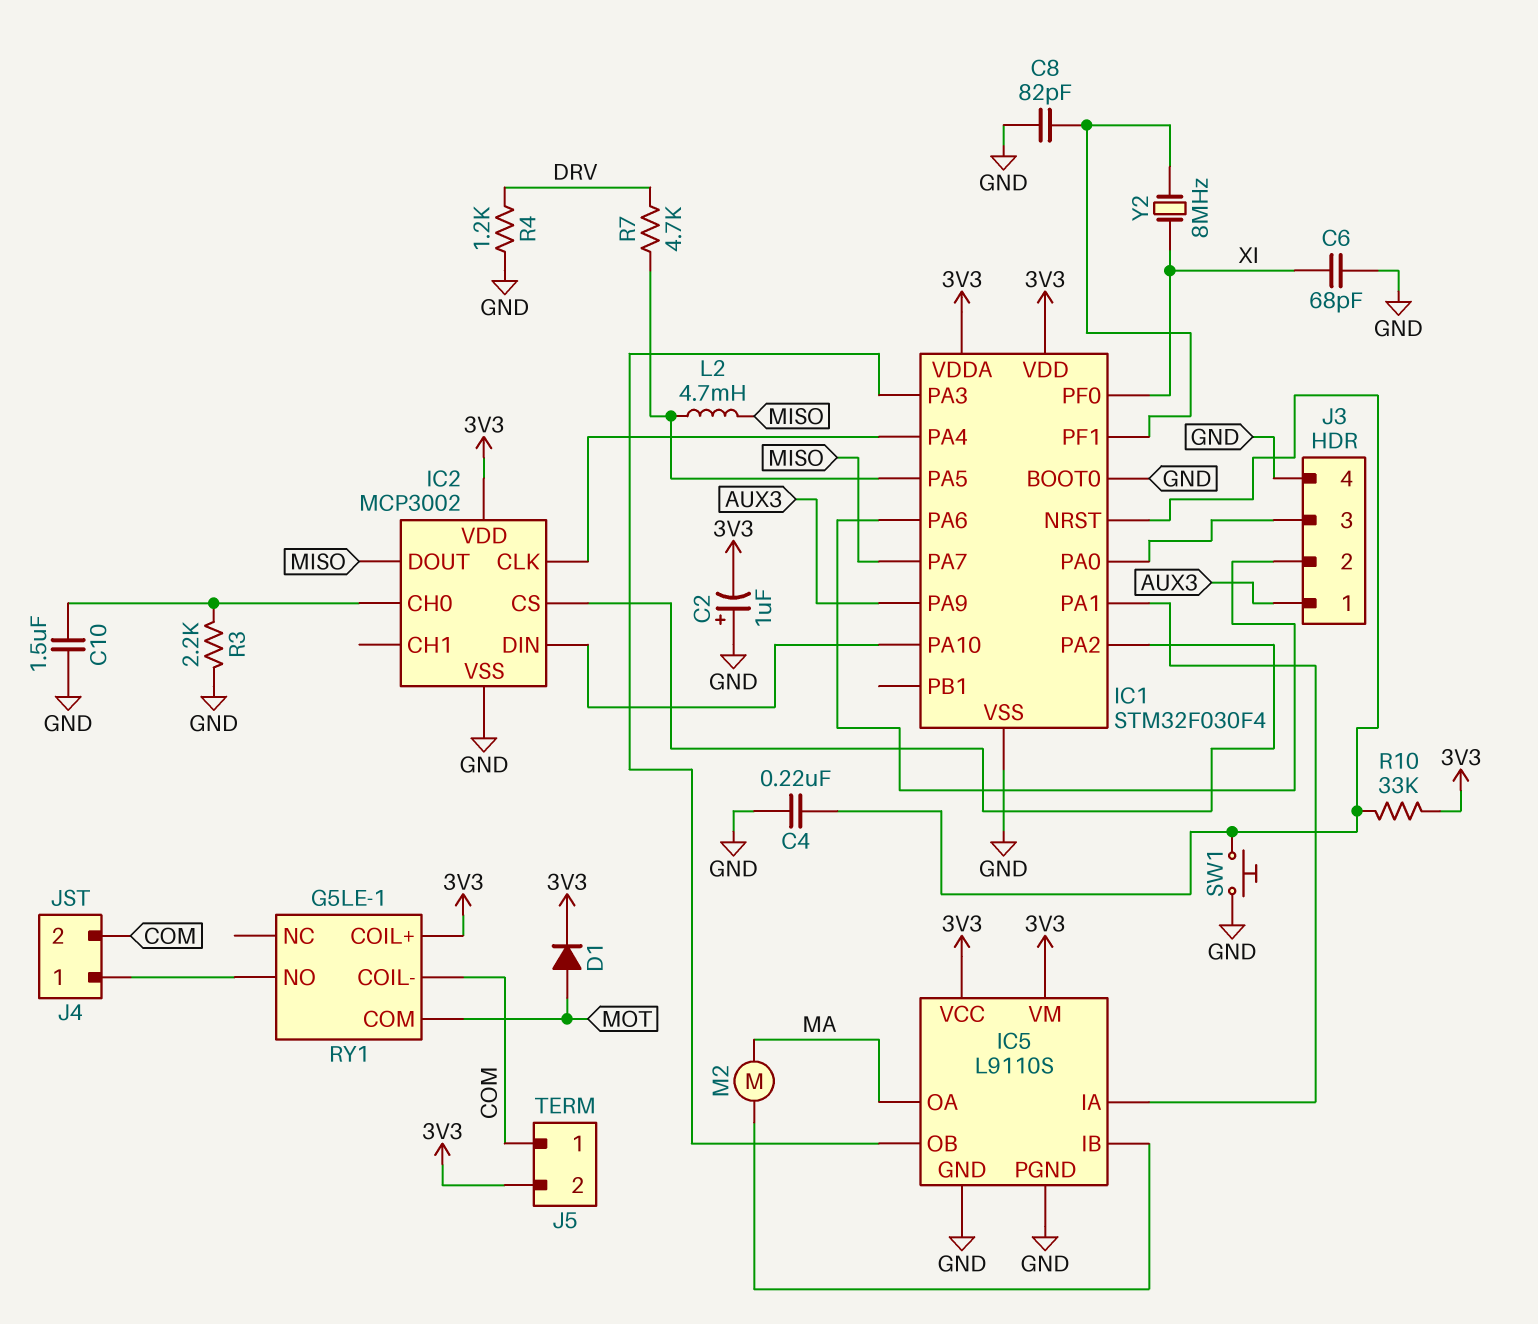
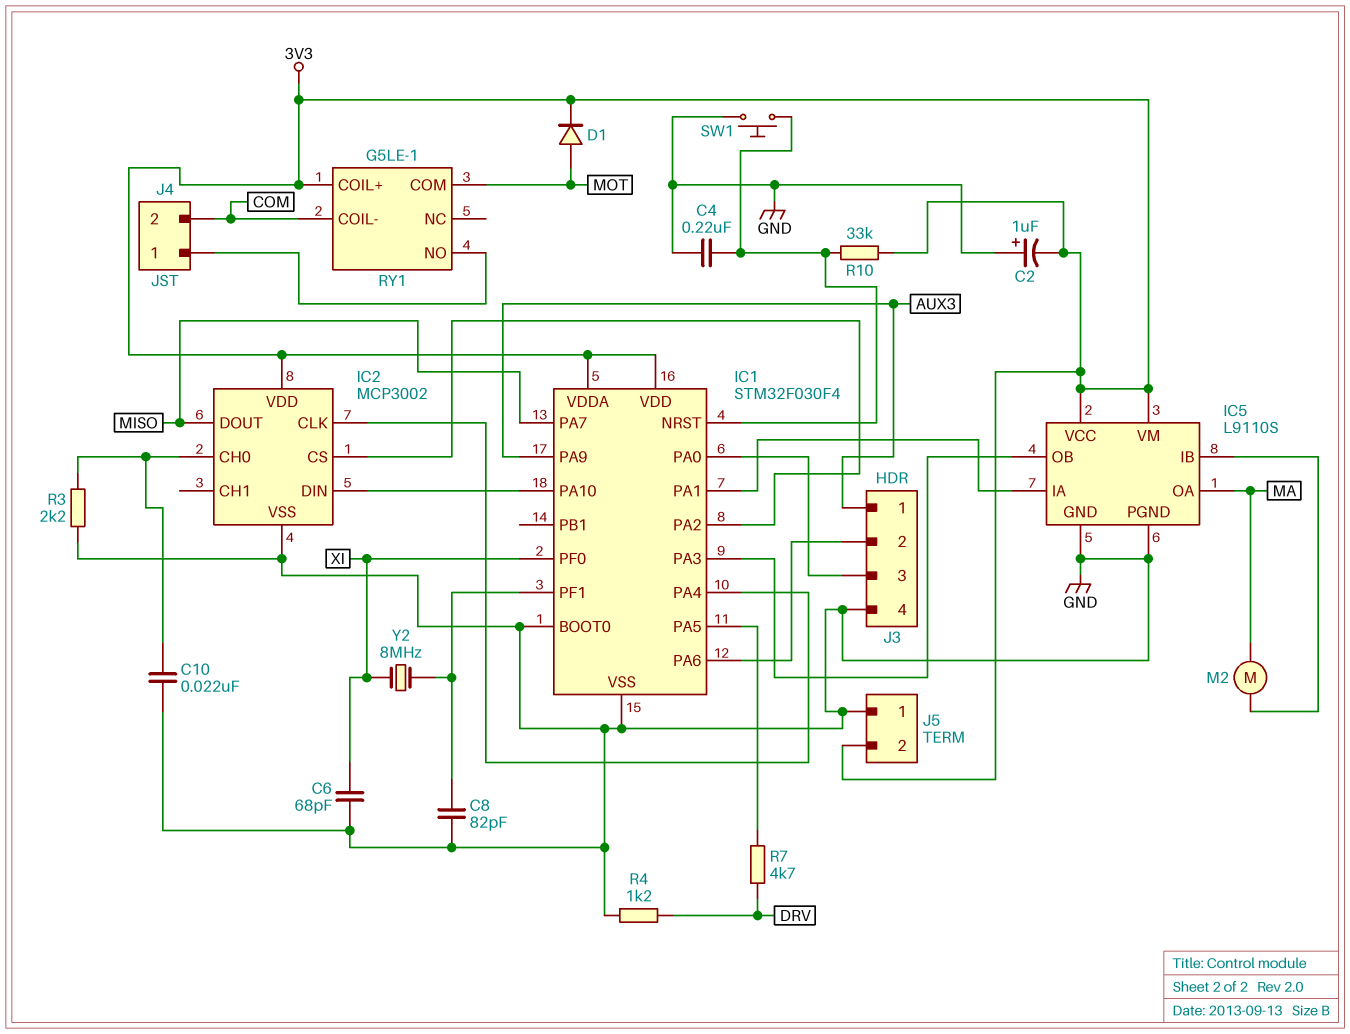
C10: 1.5uF (GND, IC2/CH0) -> 22nF (GND, IC2/CH0)
J5 pin 1: COM -> GND
L2: 4.7mH (IC1/PA5, MISO) -> none

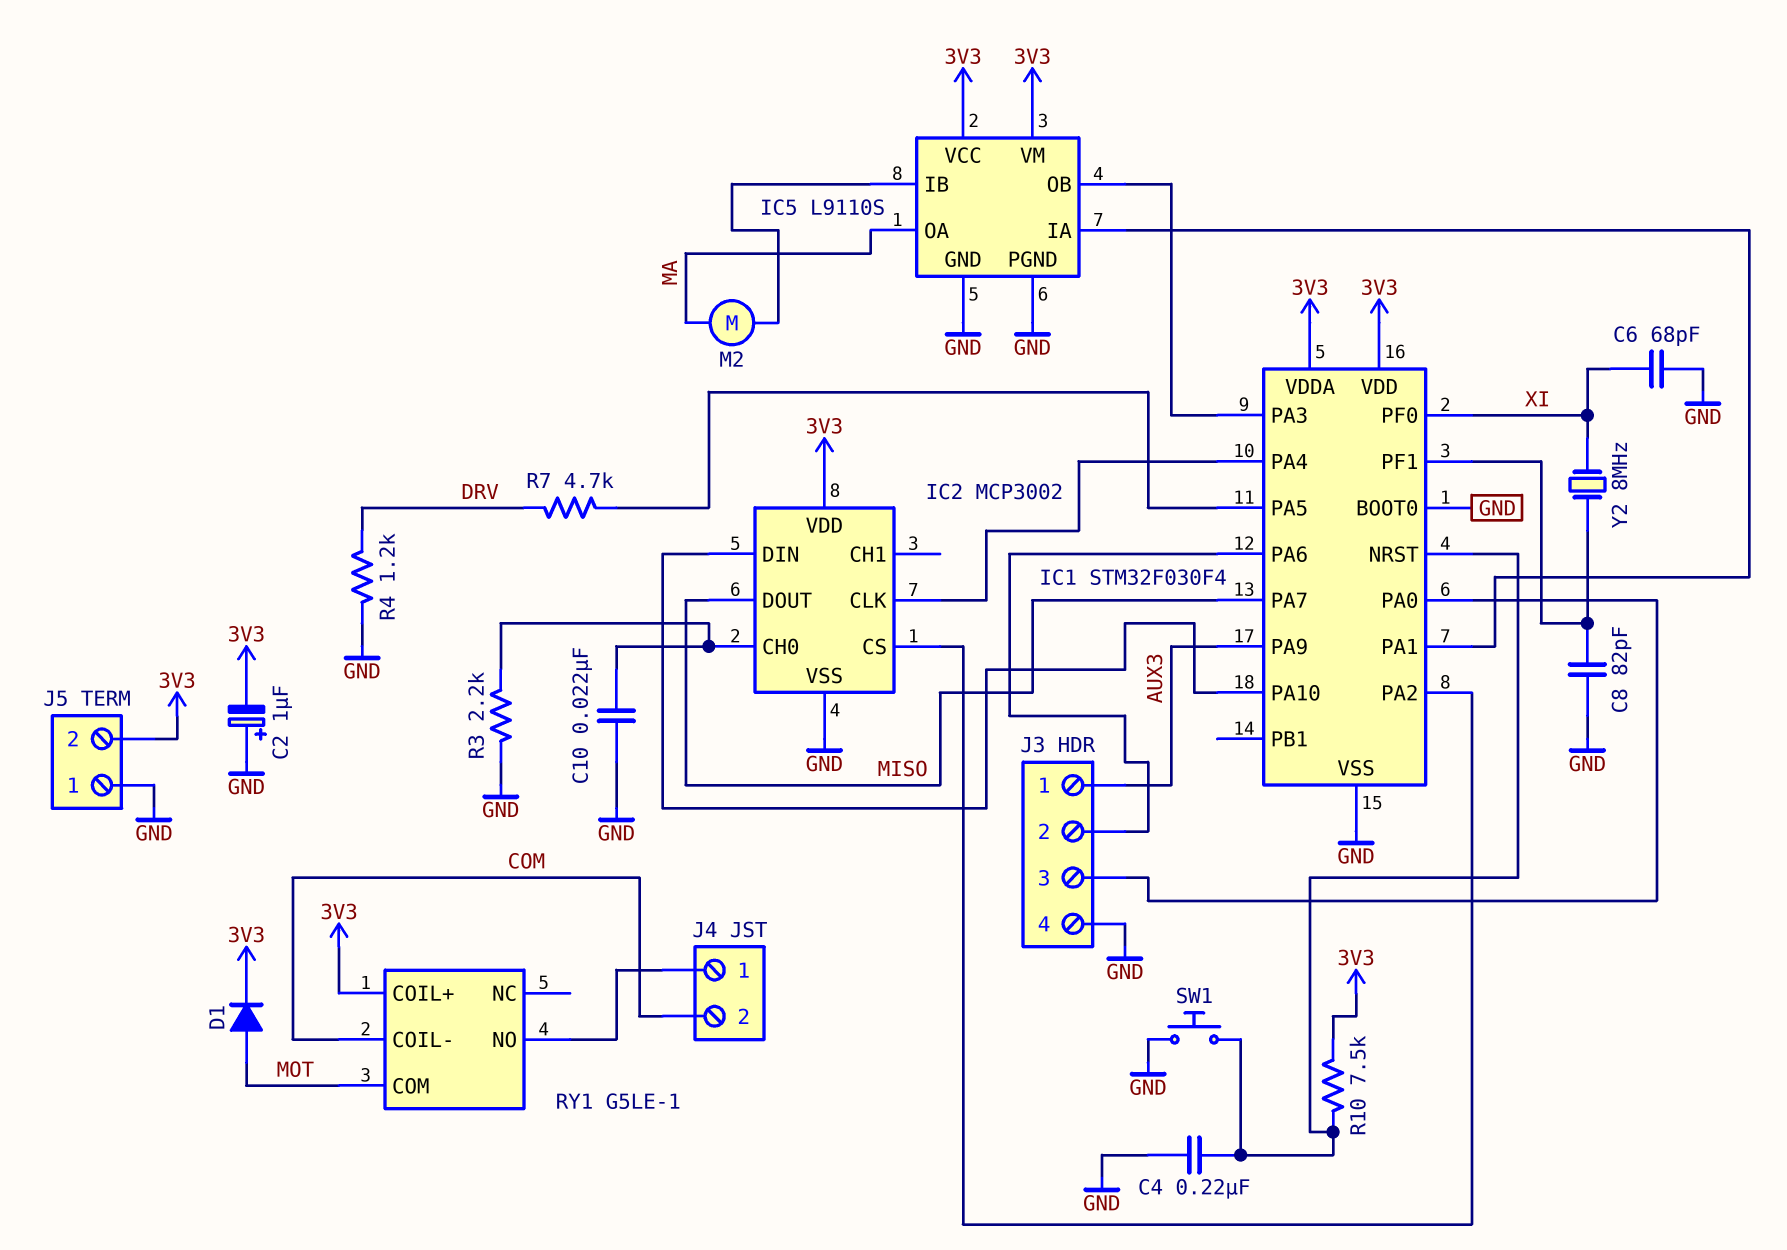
R10: 33k (3V3, IC1/NRST) -> 7.5k (3V3, IC1/NRST)

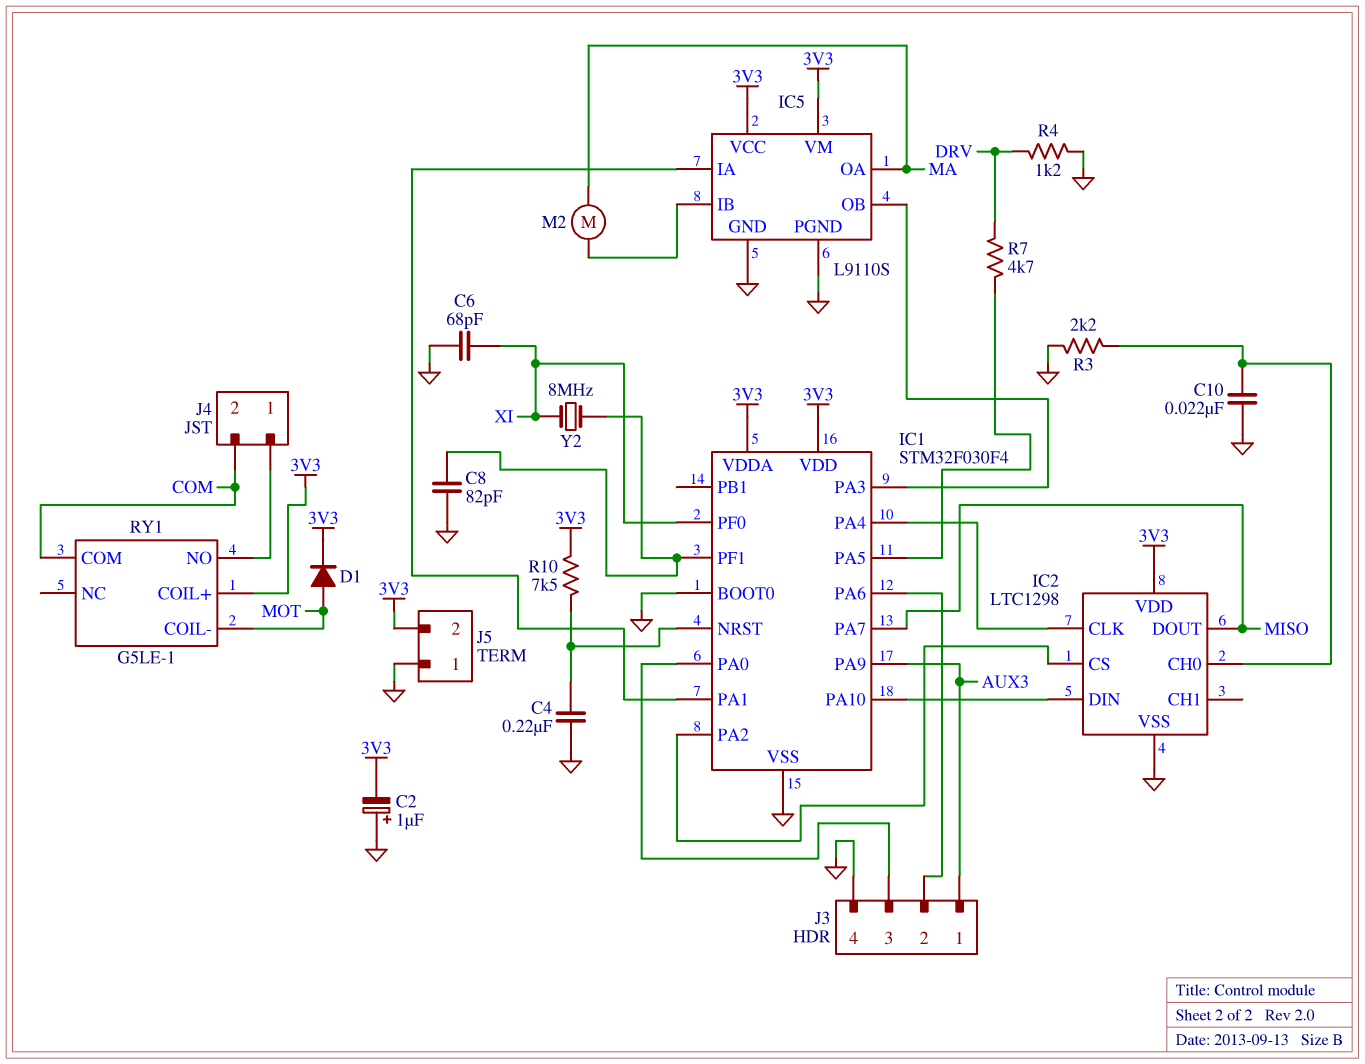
IC2: MCP3002 -> LTC1298
RY1 pin COIL-: COM -> MOT
RY1 pin COM: MOT -> COM
SW1: button (GND, IC1/NRST) -> none

